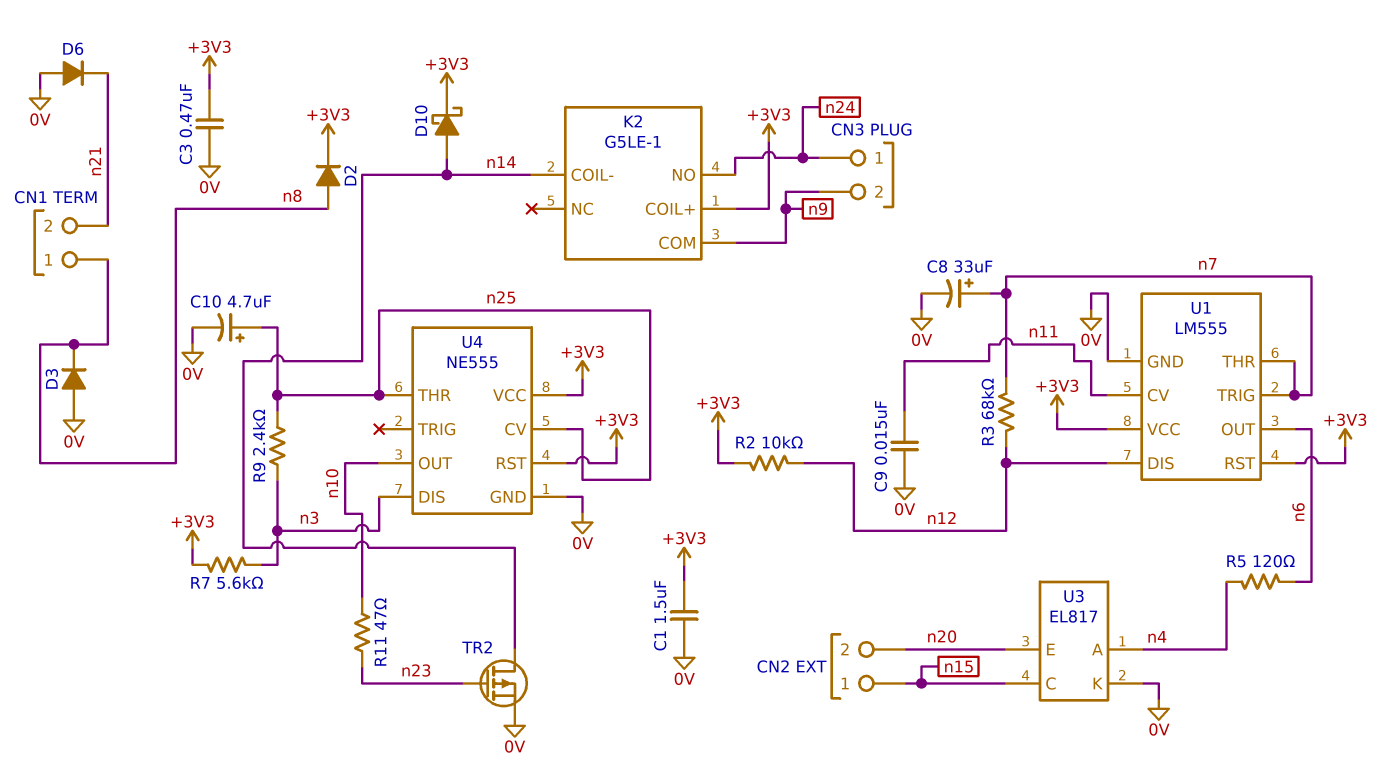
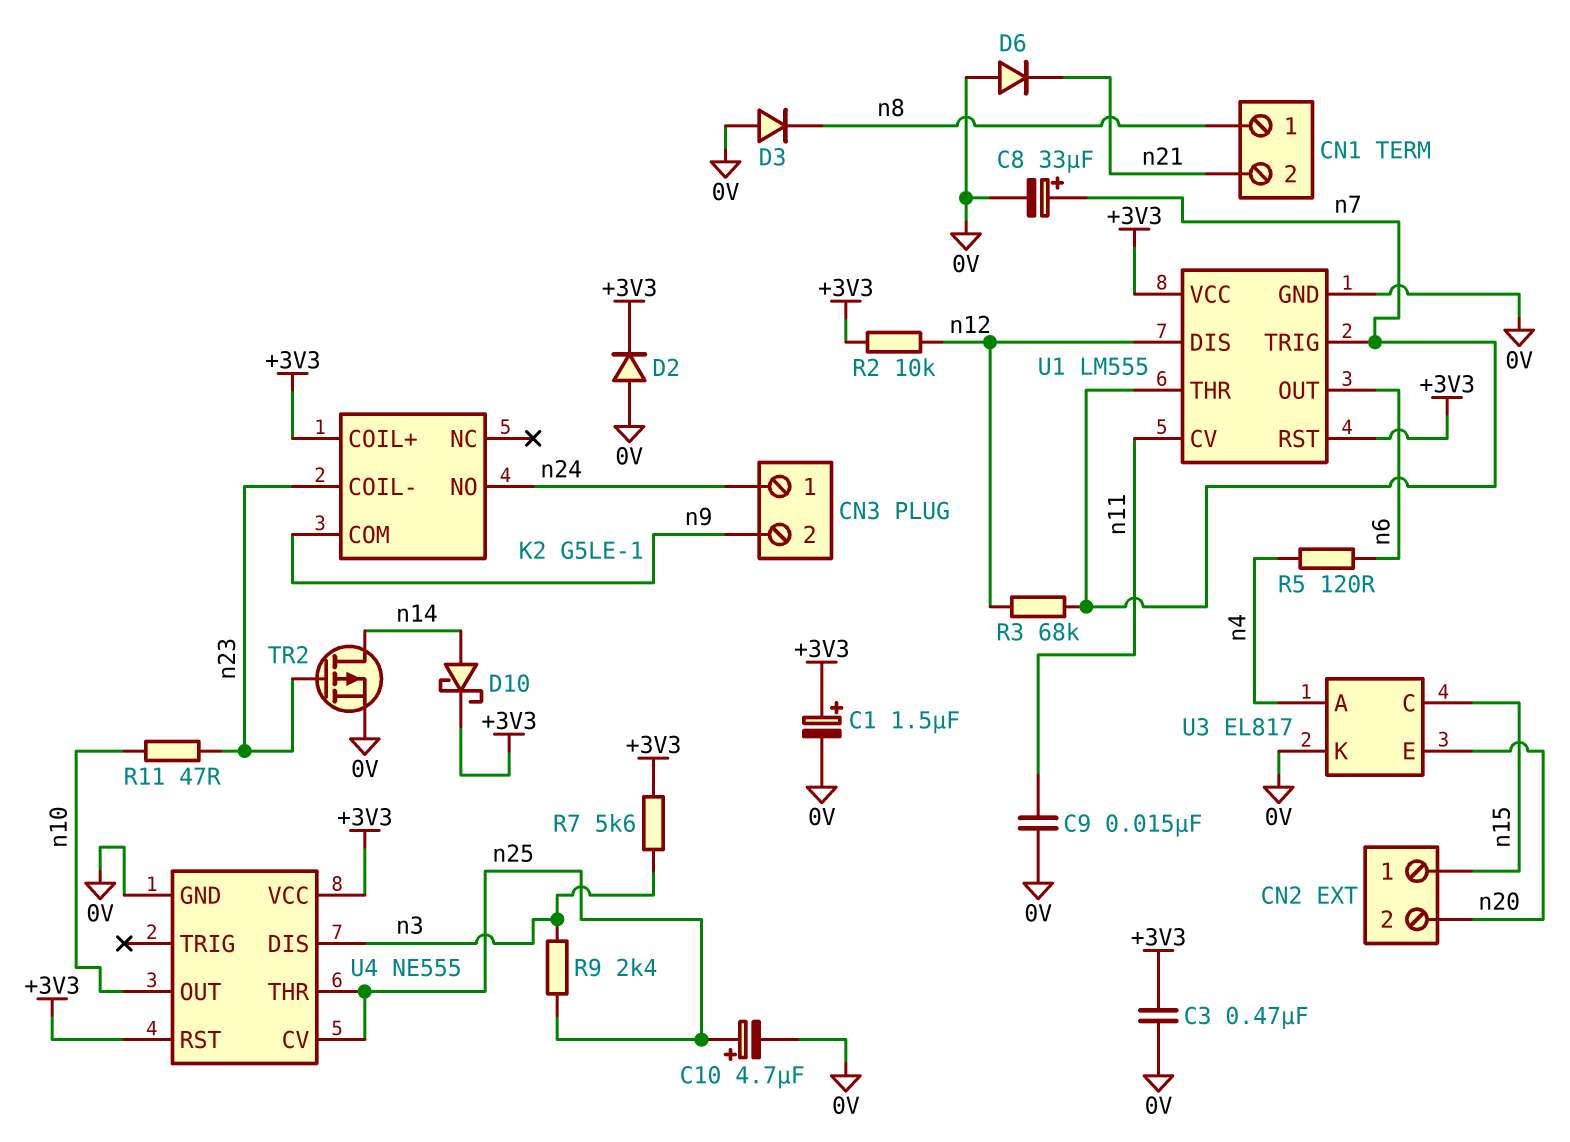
C1: 1.5uF (+3V3, 0V) -> 1.5uF (plus +3V3, minus 0V)
D2: diode (A n8, K +3V3) -> diode (A 0V, K +3V3)
K2 pin COIL-: n14 -> n23

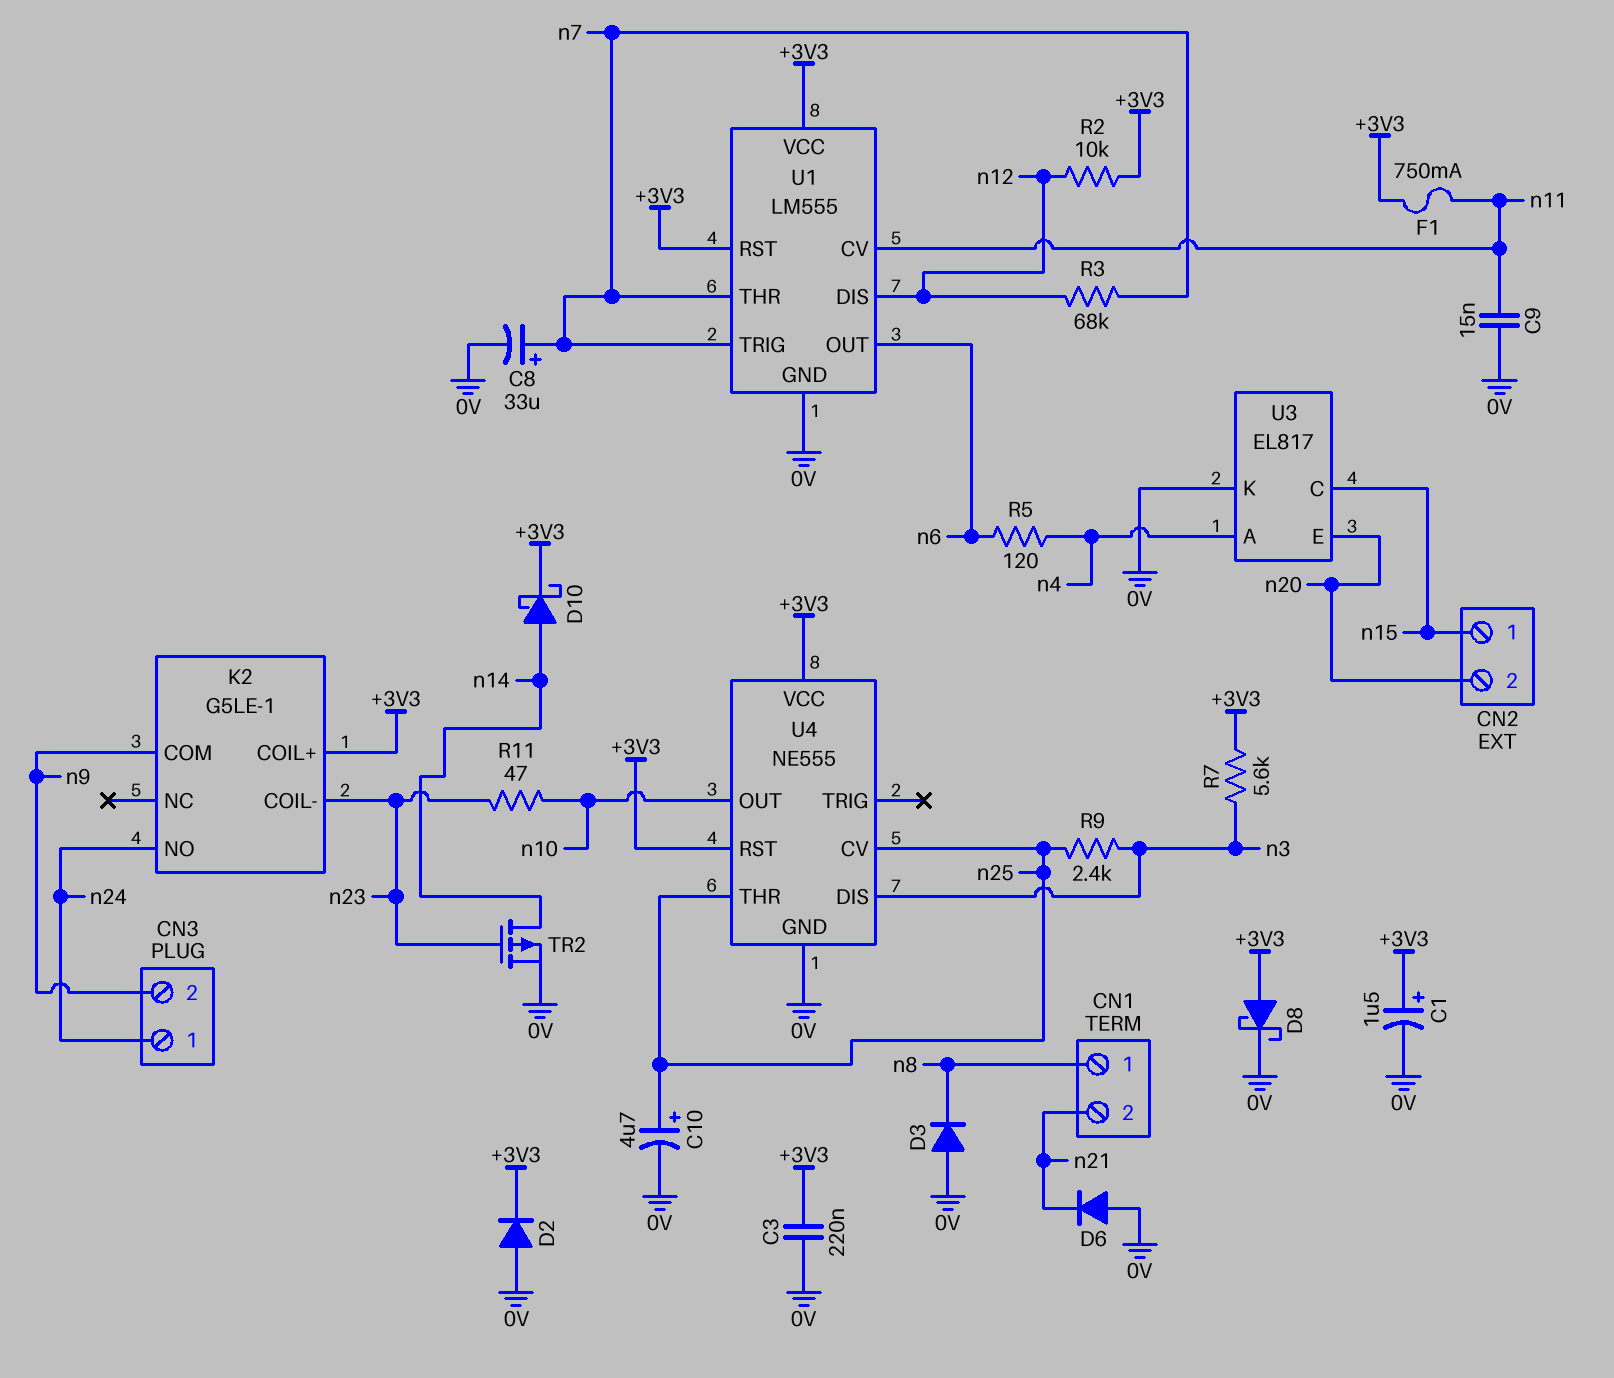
C3: 470nF (+3V3, 0V) -> 220nF (+3V3, 0V)
D8: none -> schottky (A +3V3, K 0V)
F1: none -> 750mA (+3V3, n11)

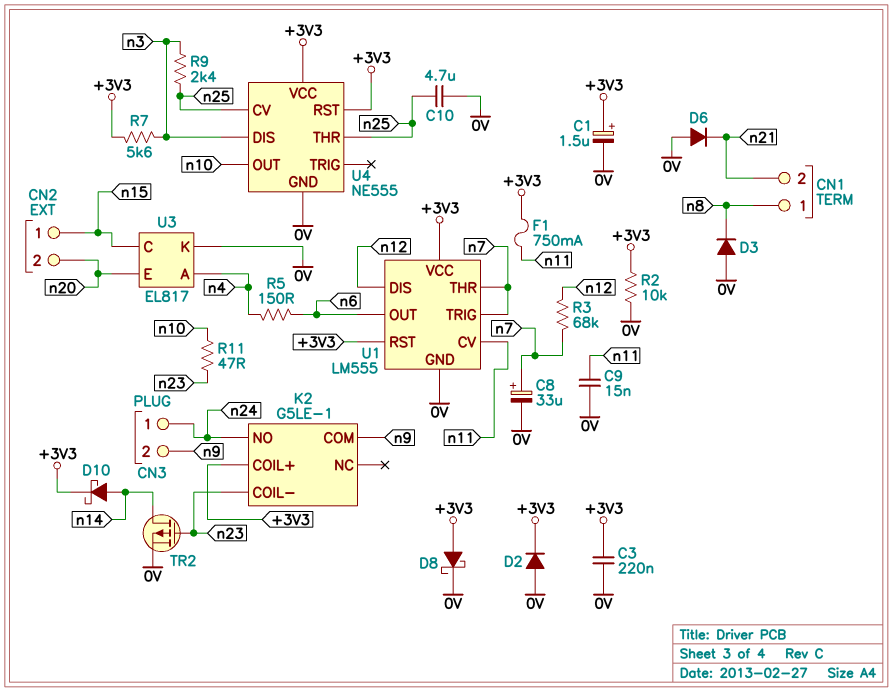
C10: 4.7uF (plus n25, minus 0V) -> 4.7uF (0V, n25)
R2: 10k (+3V3, n12) -> 10k (+3V3, 0V)
R5: 120 (n4, n6) -> 150 (n4, n6)

